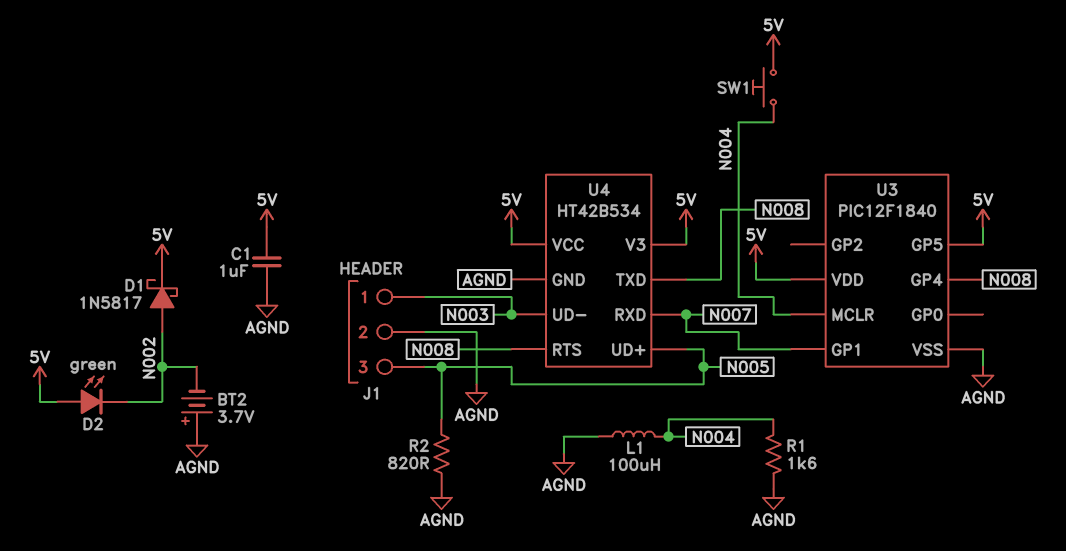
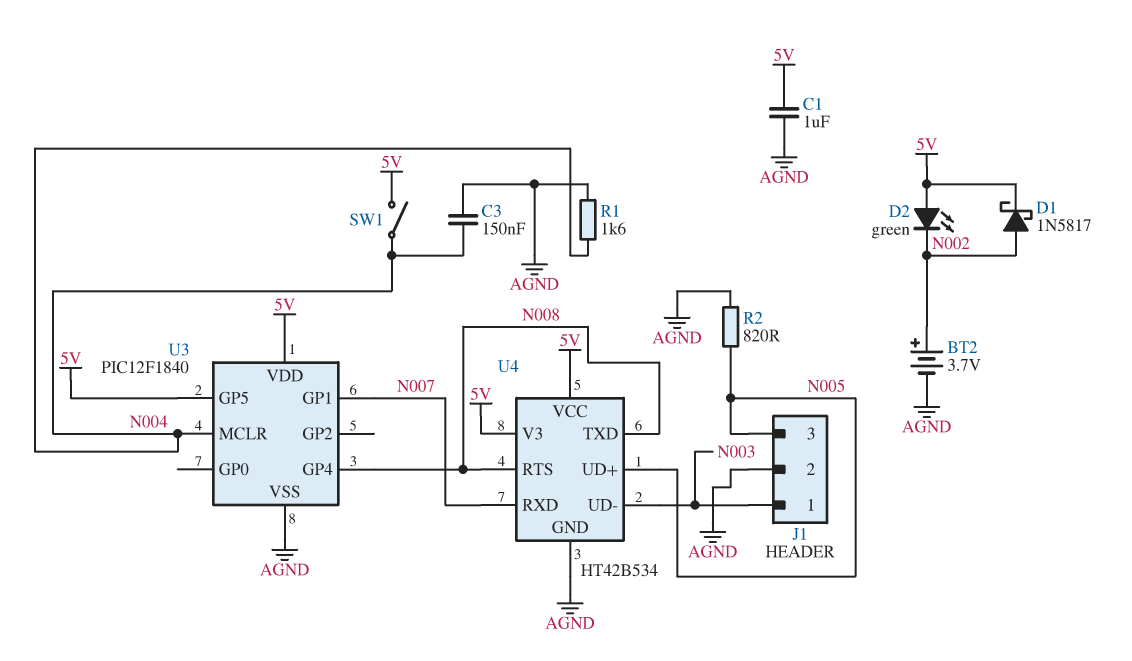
BT2: 3.7V (plus AGND, minus N002) -> 3.7V (plus N002, minus AGND)
C3: none -> 150nF (AGND, N004)
L1: 100uH (AGND, N004) -> none
SW1: button (5V, N004) -> switch (5V, N004)

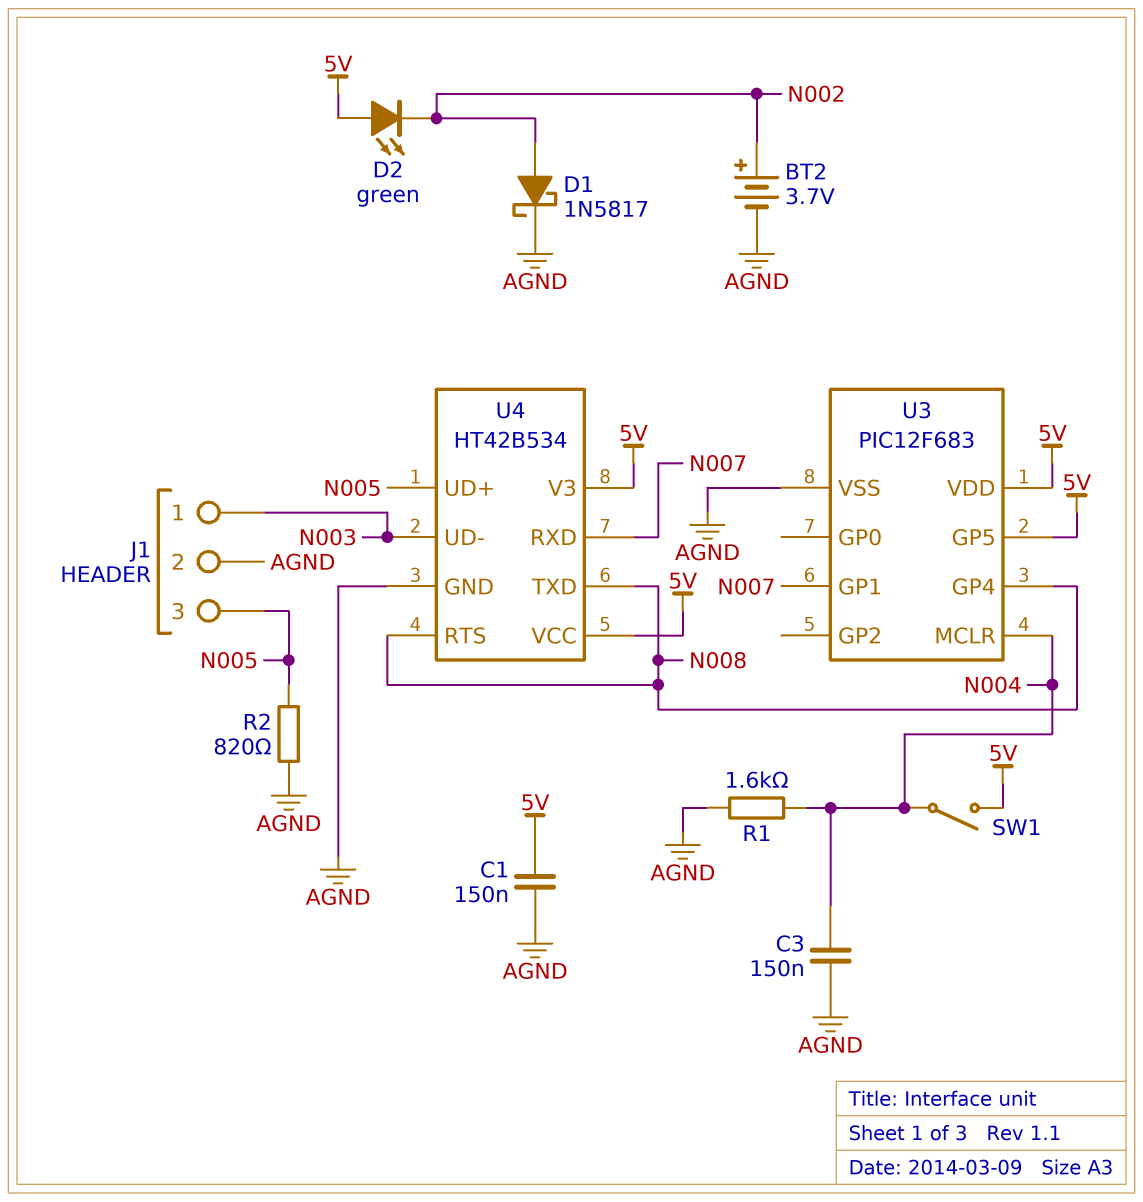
C1: 1uF (5V, AGND) -> 150nF (5V, AGND)
D1: schottky 1N5817 (A N002, K 5V) -> schottky 1N5817 (A N002, K AGND)
U3: PIC12F1840 -> PIC12F683

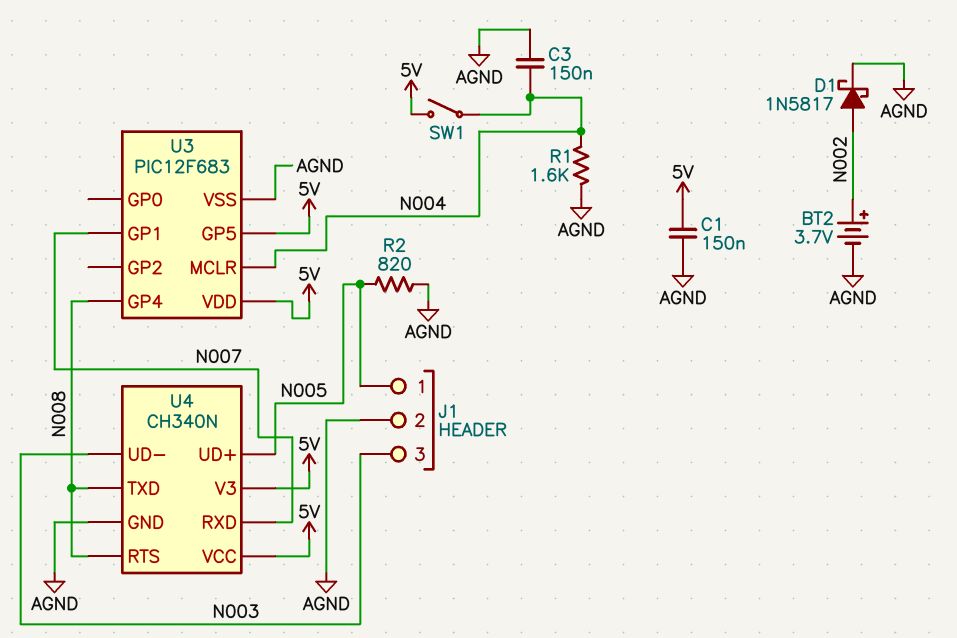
D2: LED green (A 5V, K N002) -> none
J1 pin 1: N003 -> N005
J1 pin 3: N005 -> N003
U4: HT42B534 -> CH340N

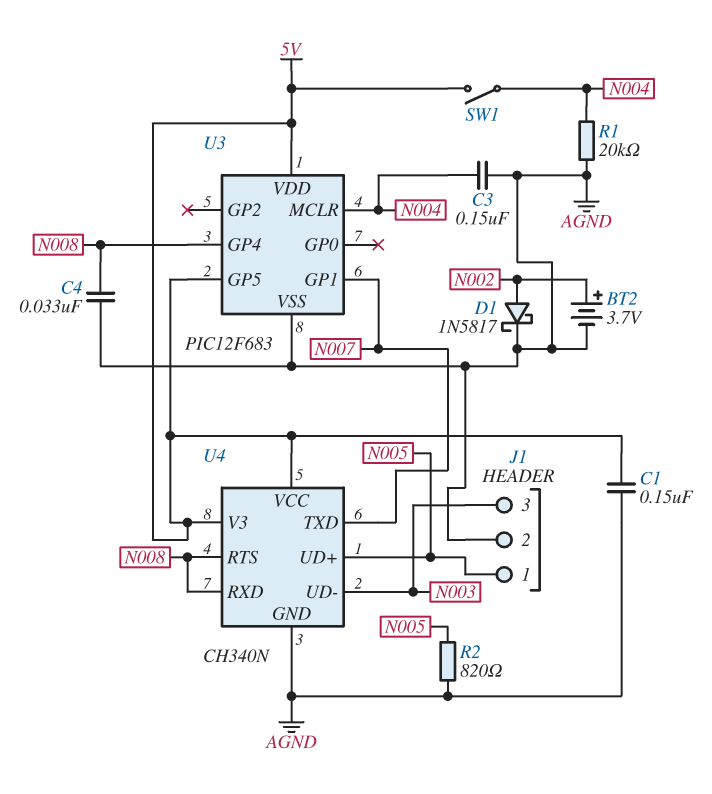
C4: none -> 33nF (AGND, N008)
R1: 1.6k (AGND, N004) -> 20k (AGND, N004)
U4 pin RXD: N007 -> N008
U4 pin TXD: N008 -> N007

